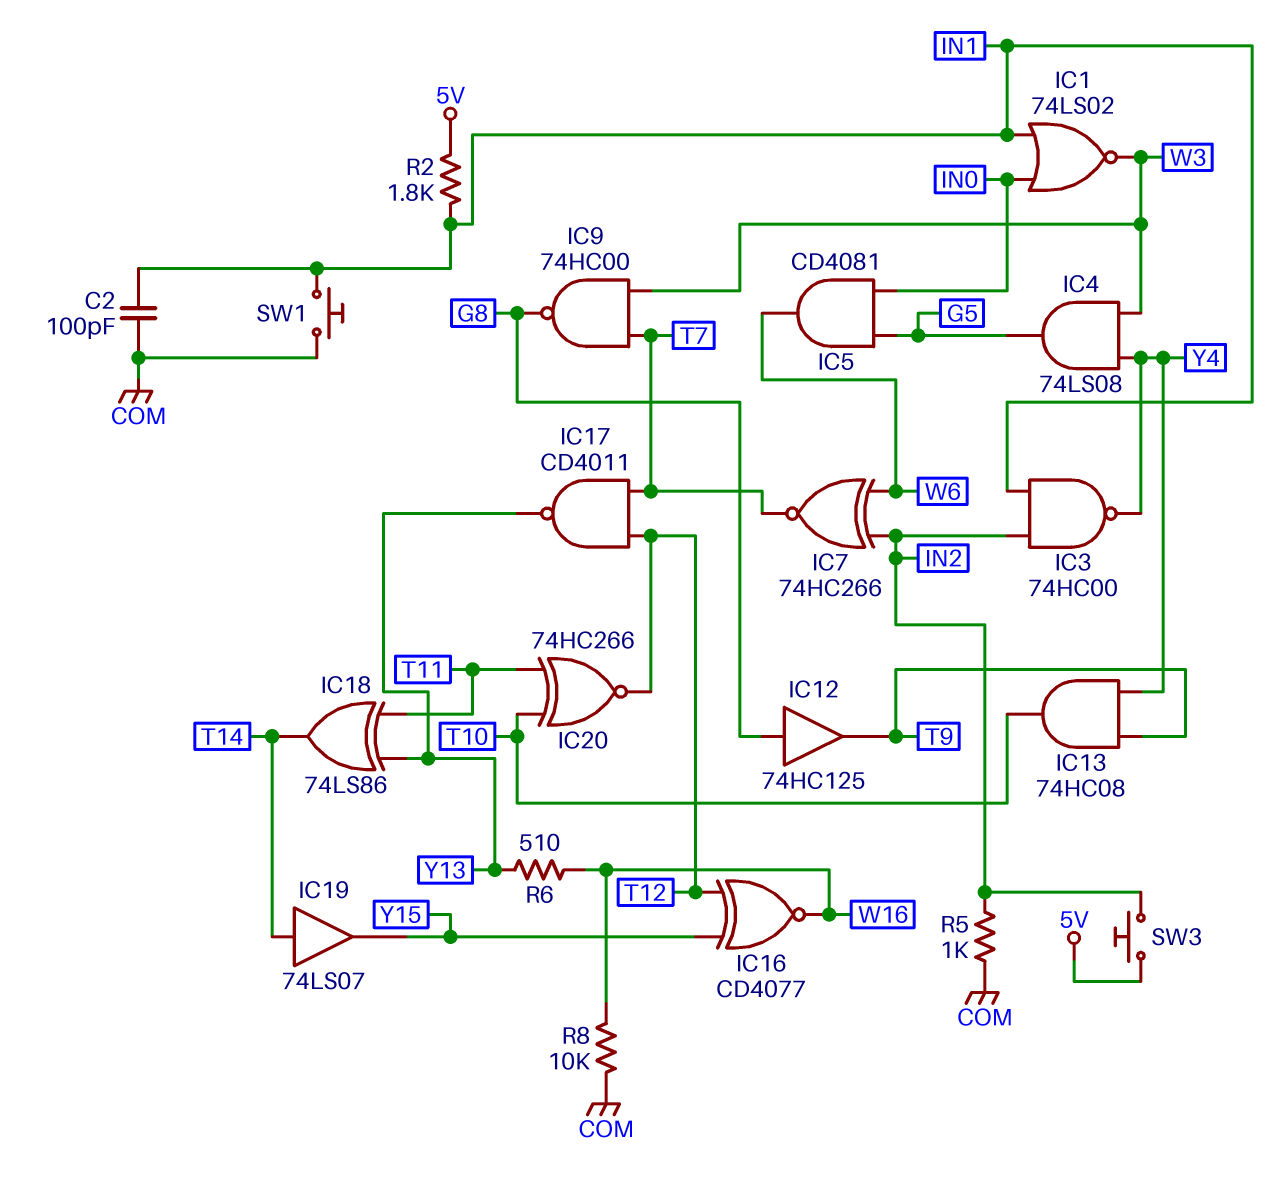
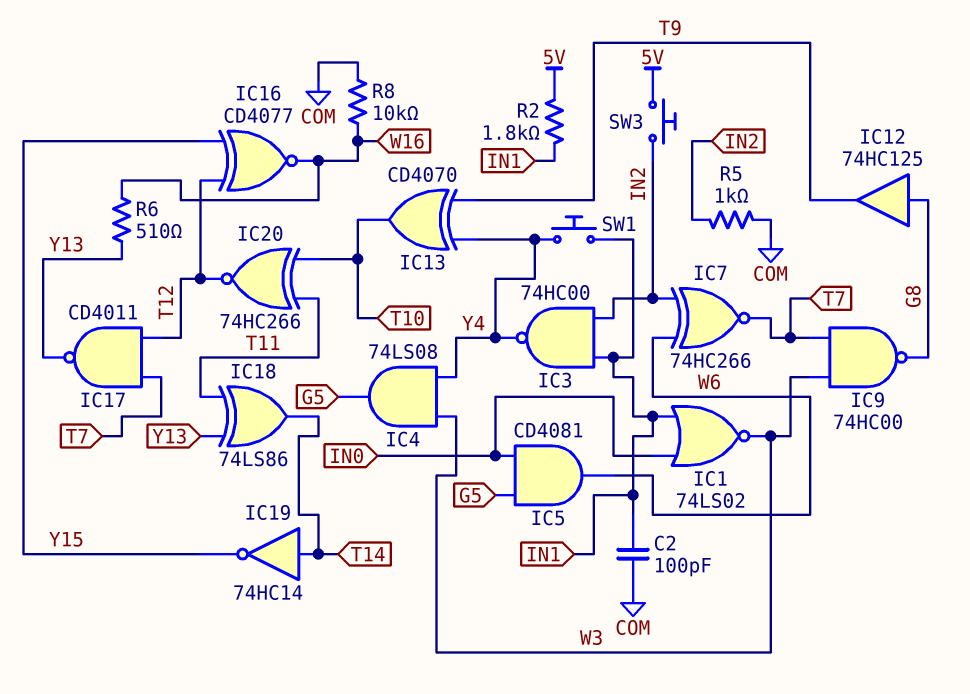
IC13: AND 74HC08 (in T9, in Y4, out T10) -> XOR CD4070 (in T9, in Y4, out T10)
IC19: buffer 74LS07 (in T14, out Y15) -> NOT 74HC14 (in T14, out Y15)
SW1: button (COM, IN1) -> button (IN1, Y4)

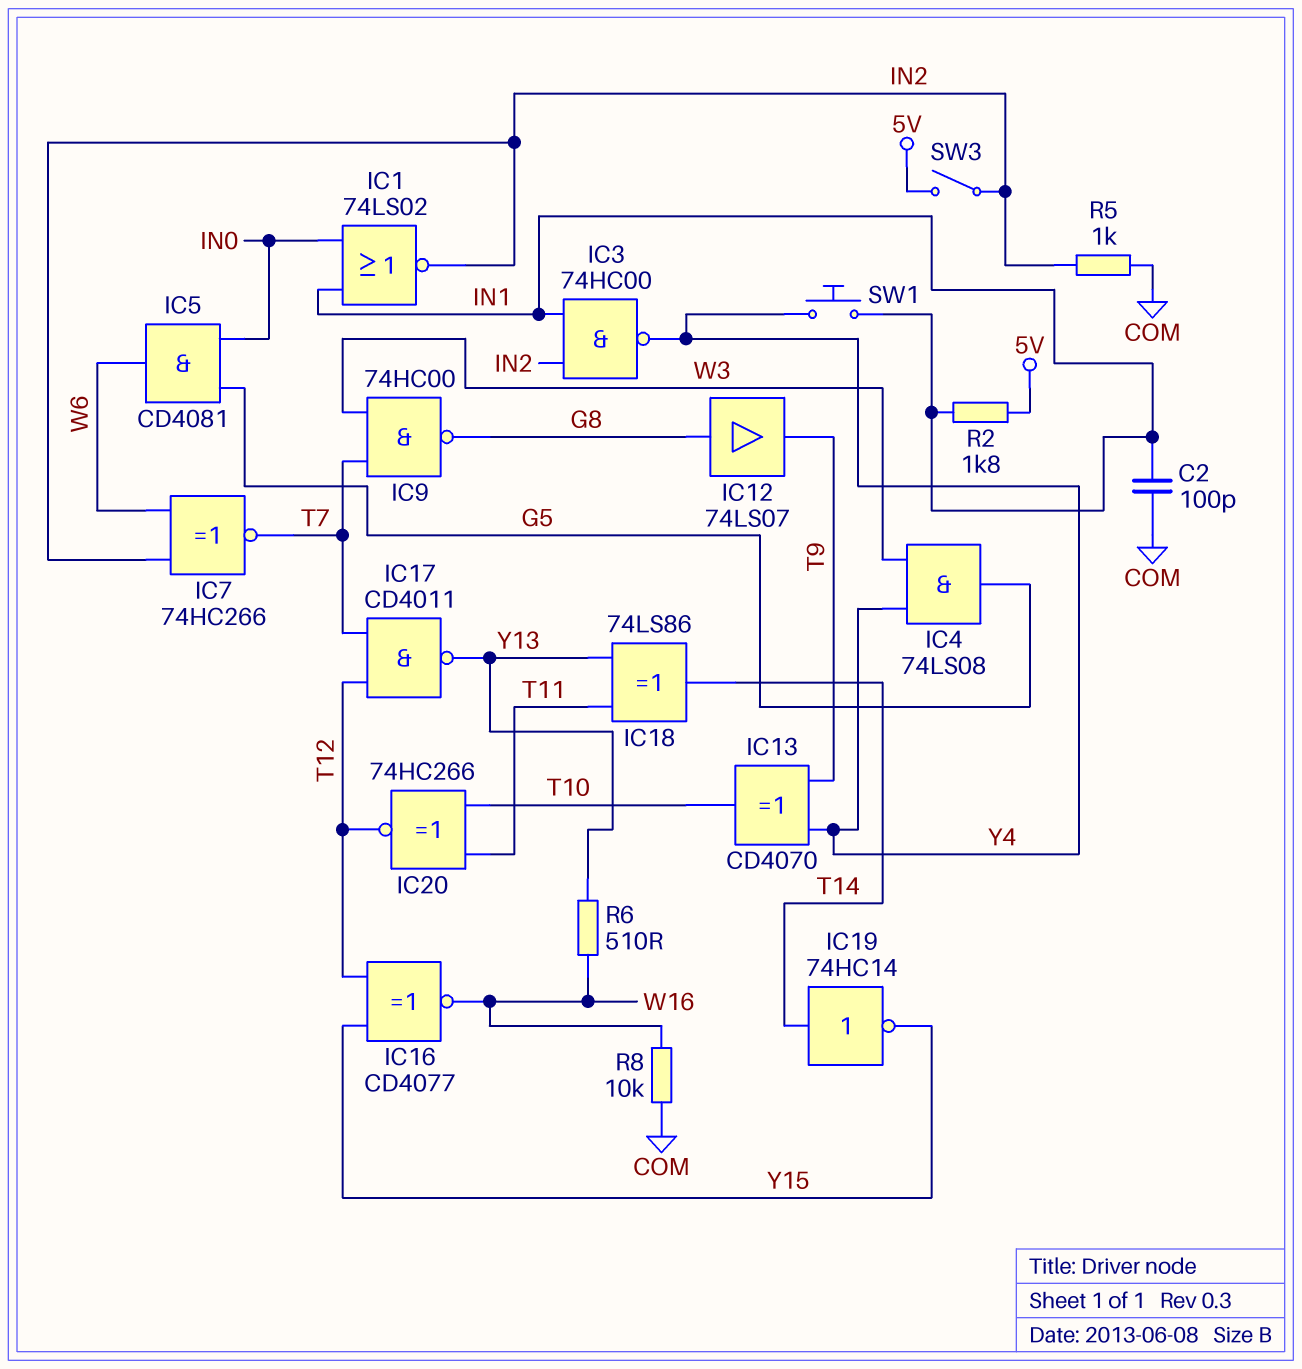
IC1: NOR 74LS02 (in IN0, in IN1, out W3) -> NOR 74LS02 (in IN0, in IN1, out IN2)
IC12: buffer 74HC125 (in G8, out T9) -> buffer 74LS07 (in G8, out T9)
SW3: button (5V, IN2) -> switch (5V, IN2)

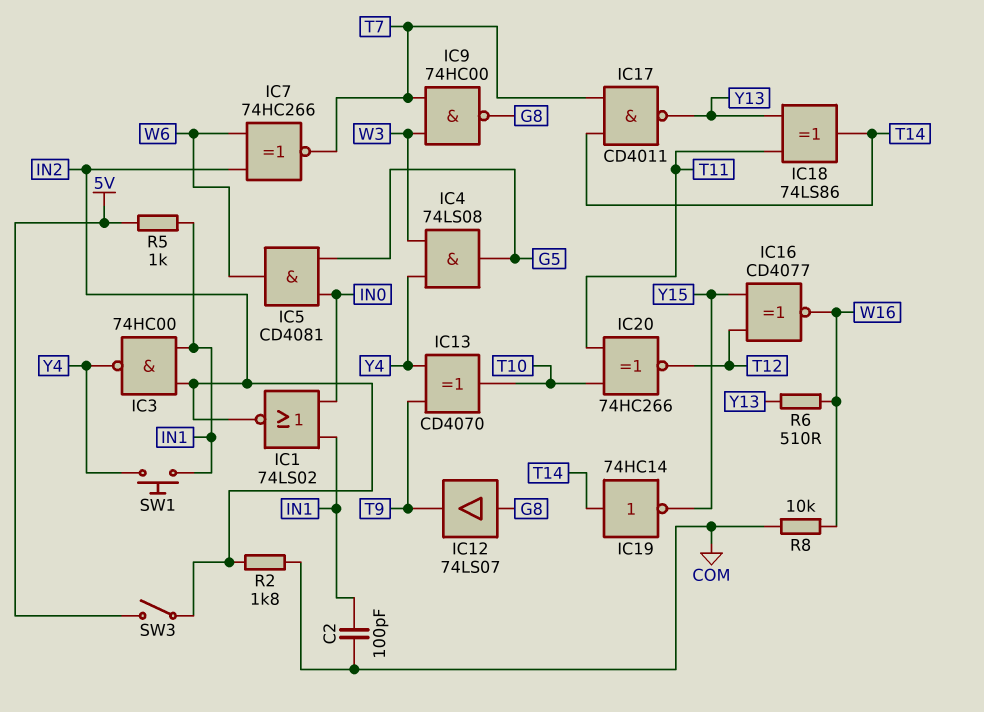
IC17: NAND CD4011 (in T7, in T12, out Y13) -> NAND CD4011 (in T7, in T14, out Y13)
R2: 1.8k (5V, IN1) -> 1.8k (COM, IN2)
R5: 1k (COM, IN2) -> 1k (5V, IN1)

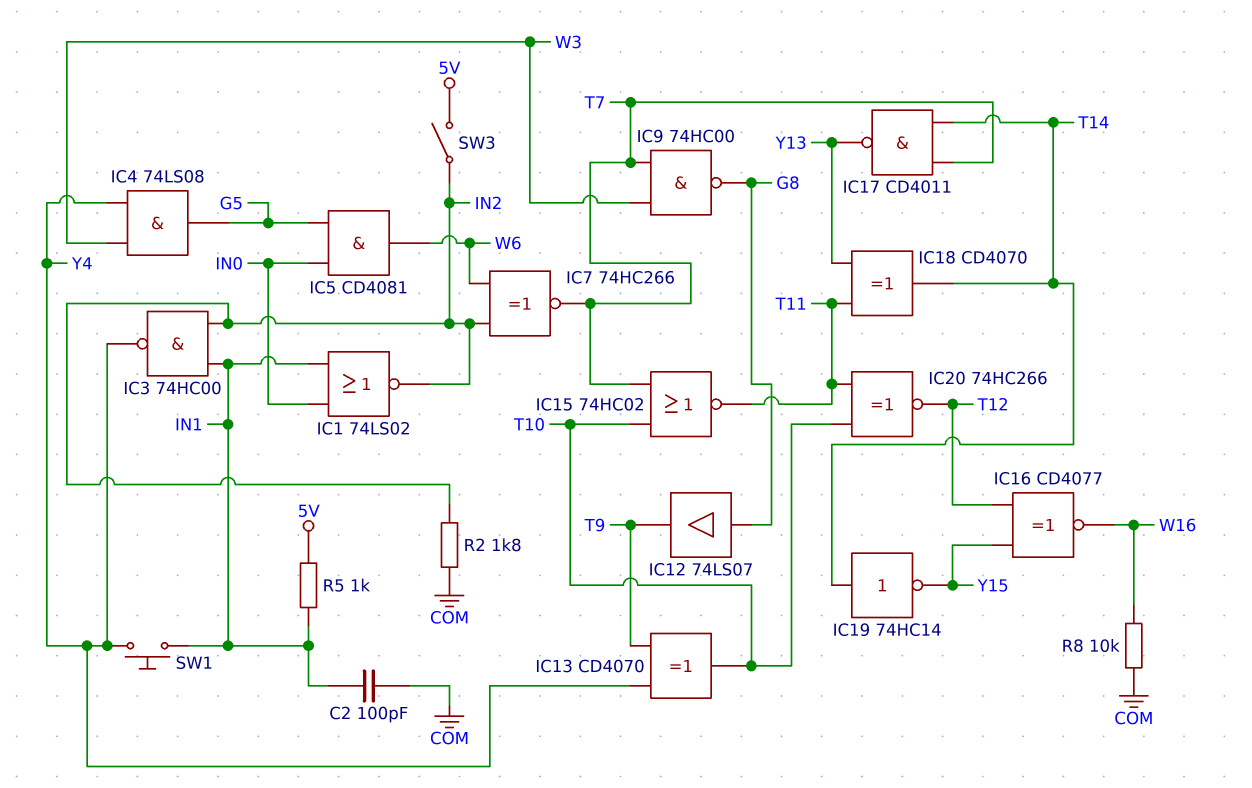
IC15: none -> NOR 74HC02 (in T7, in T10, out T11)
IC18: XOR 74LS86 (in T11, in Y13, out T14) -> XOR CD4070 (in T11, in Y13, out T14)
R6: 510 (W16, Y13) -> none

